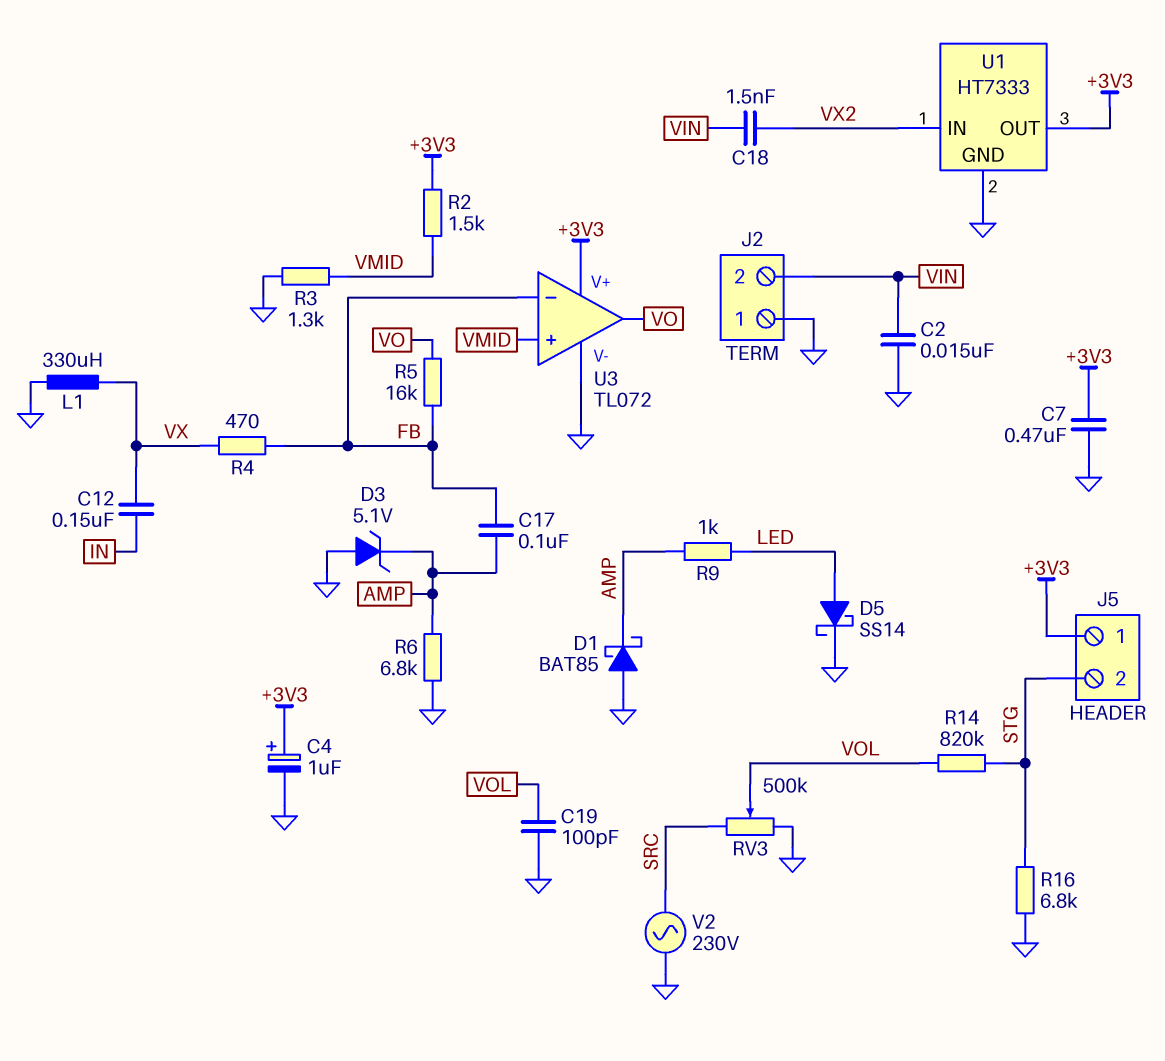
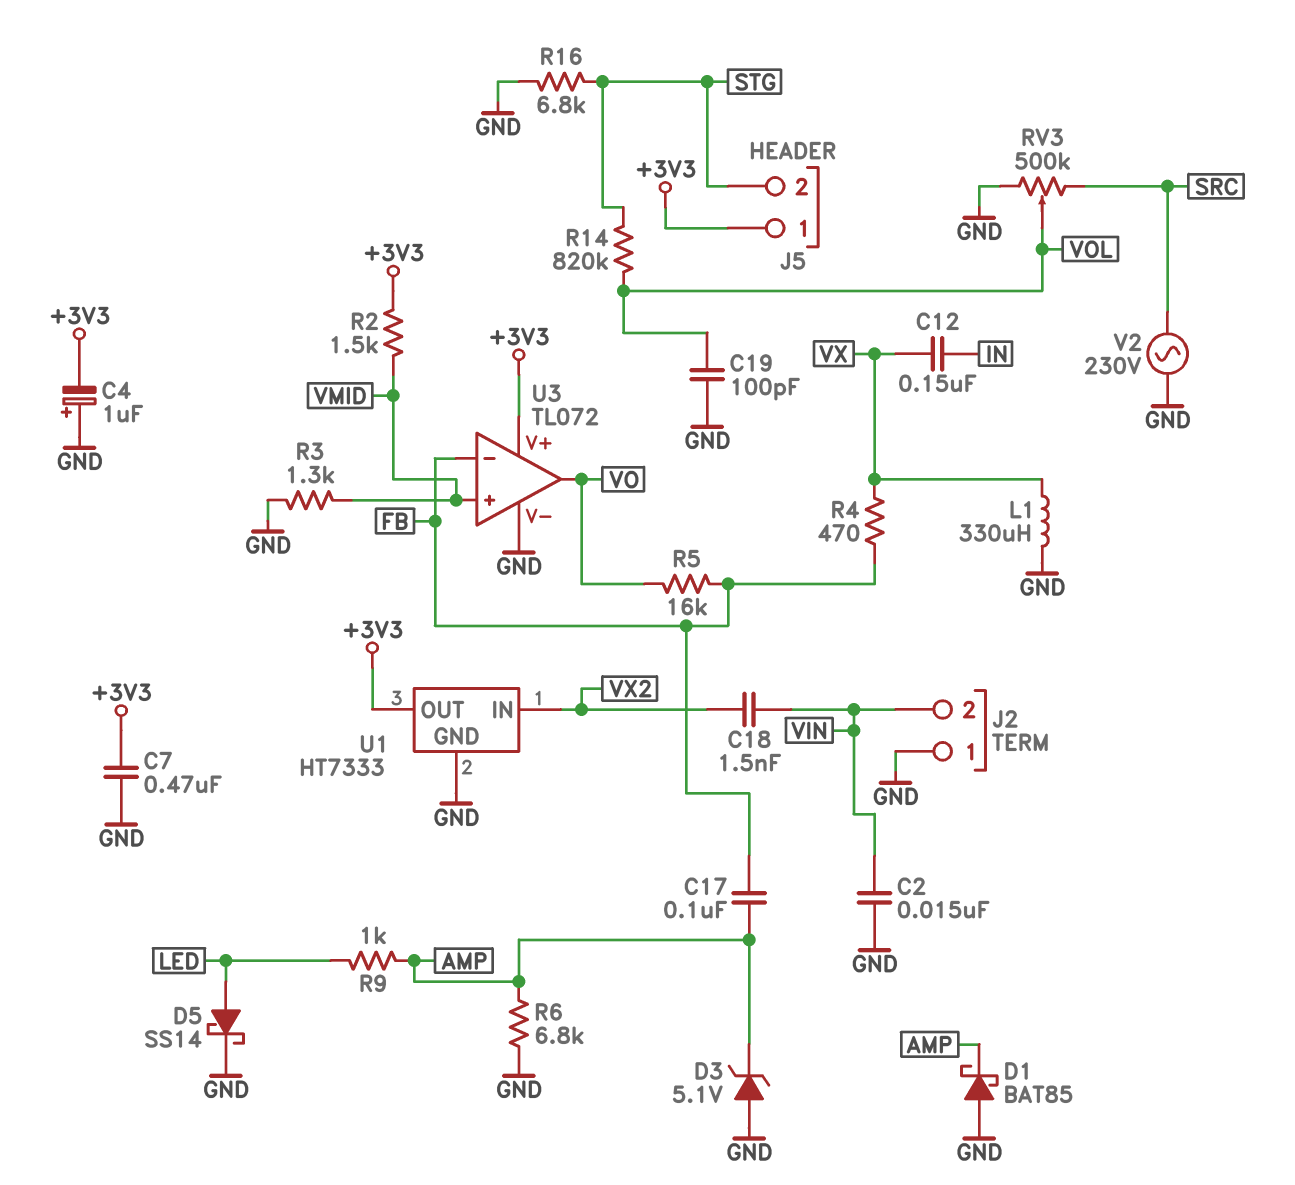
C4: 1uF (plus +3V3, minus GND) -> 1uF (plus GND, minus +3V3)

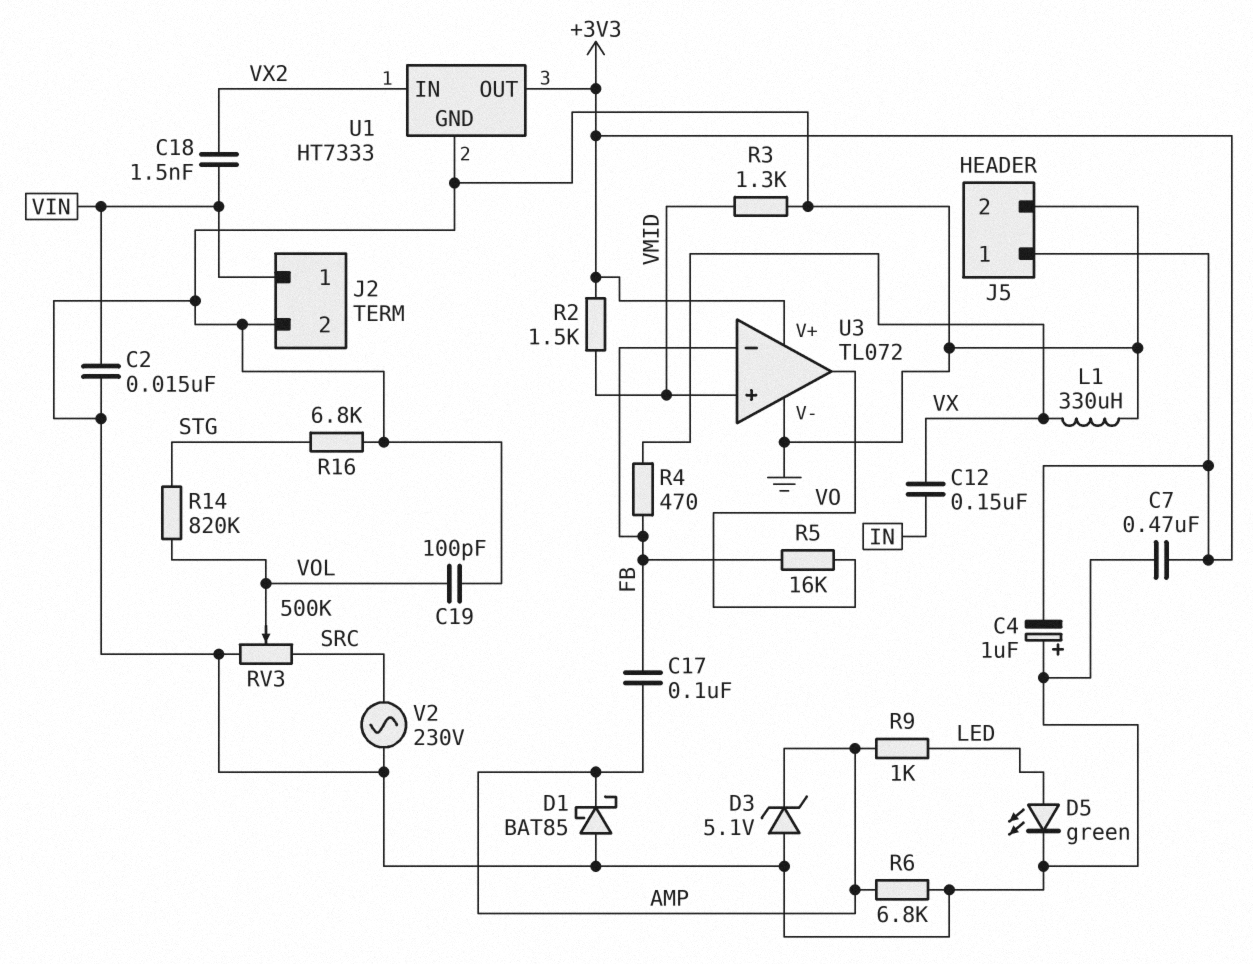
D5: schottky SS14 (A LED, K GND) -> LED green (A LED, K GND)
J2 pin 1: GND -> VIN
J2 pin 2: VIN -> GND
J5 pin 2: STG -> GND

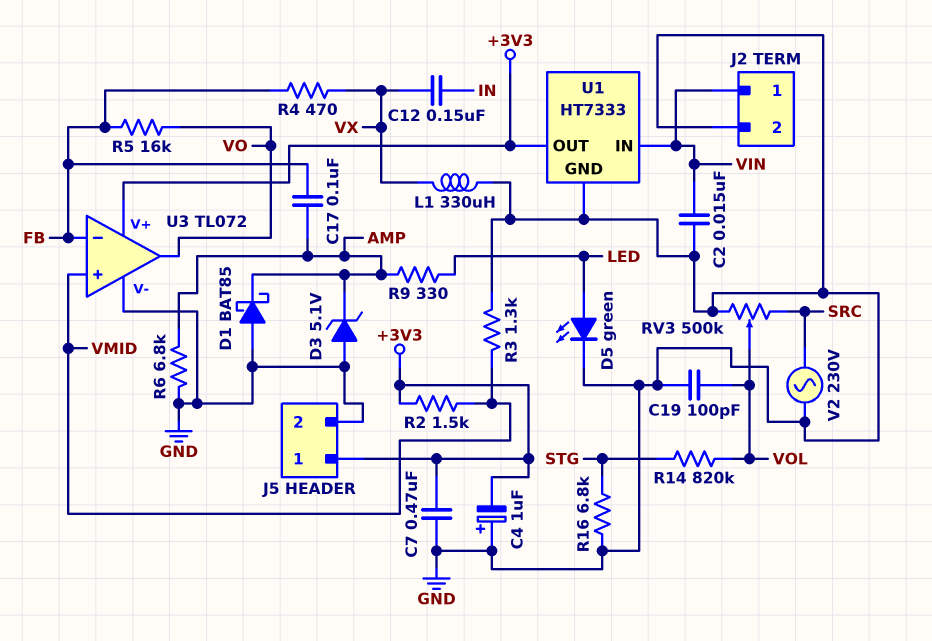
C18: 1.5nF (VIN, VX2) -> none
R9: 1k (AMP, LED) -> 330 (AMP, LED)
U1 pin IN: VX2 -> VIN

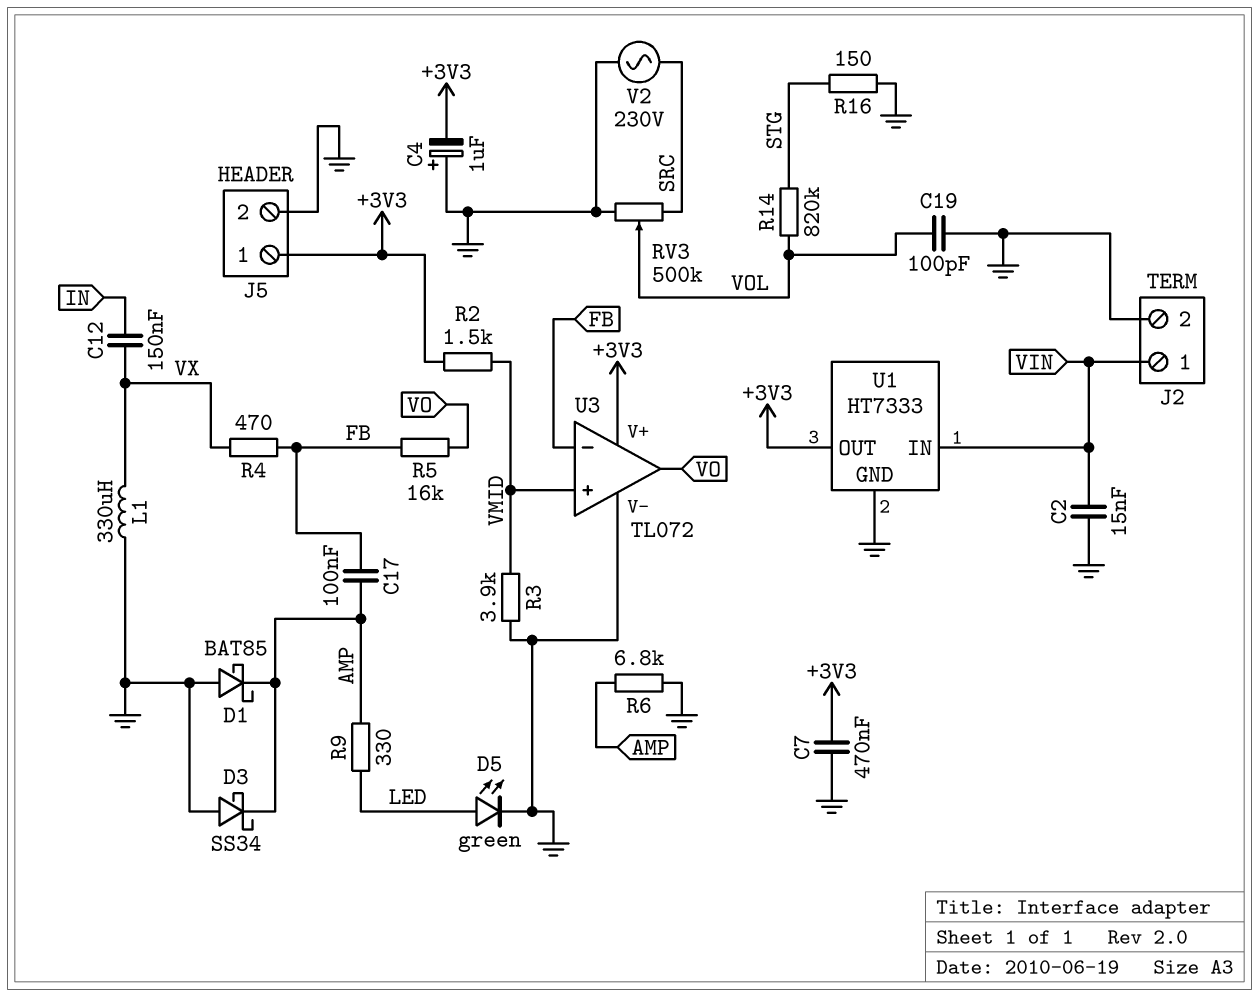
D3: zener 5.1V (A GND, K AMP) -> schottky SS34 (A GND, K AMP)
R3: 1.3k (GND, VMID) -> 3.9k (GND, VMID)
R16: 6.8k (GND, STG) -> 150 (GND, STG)

